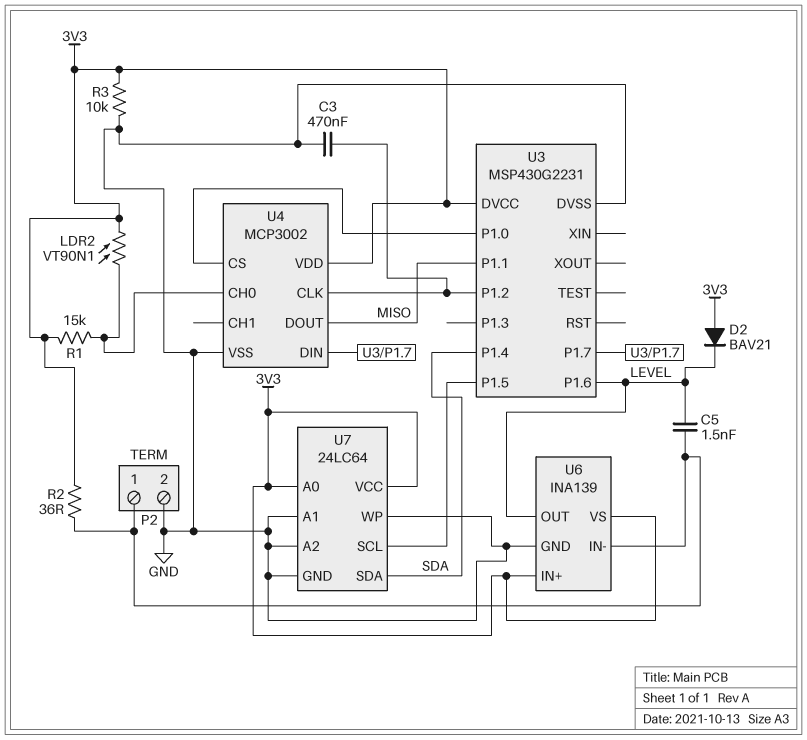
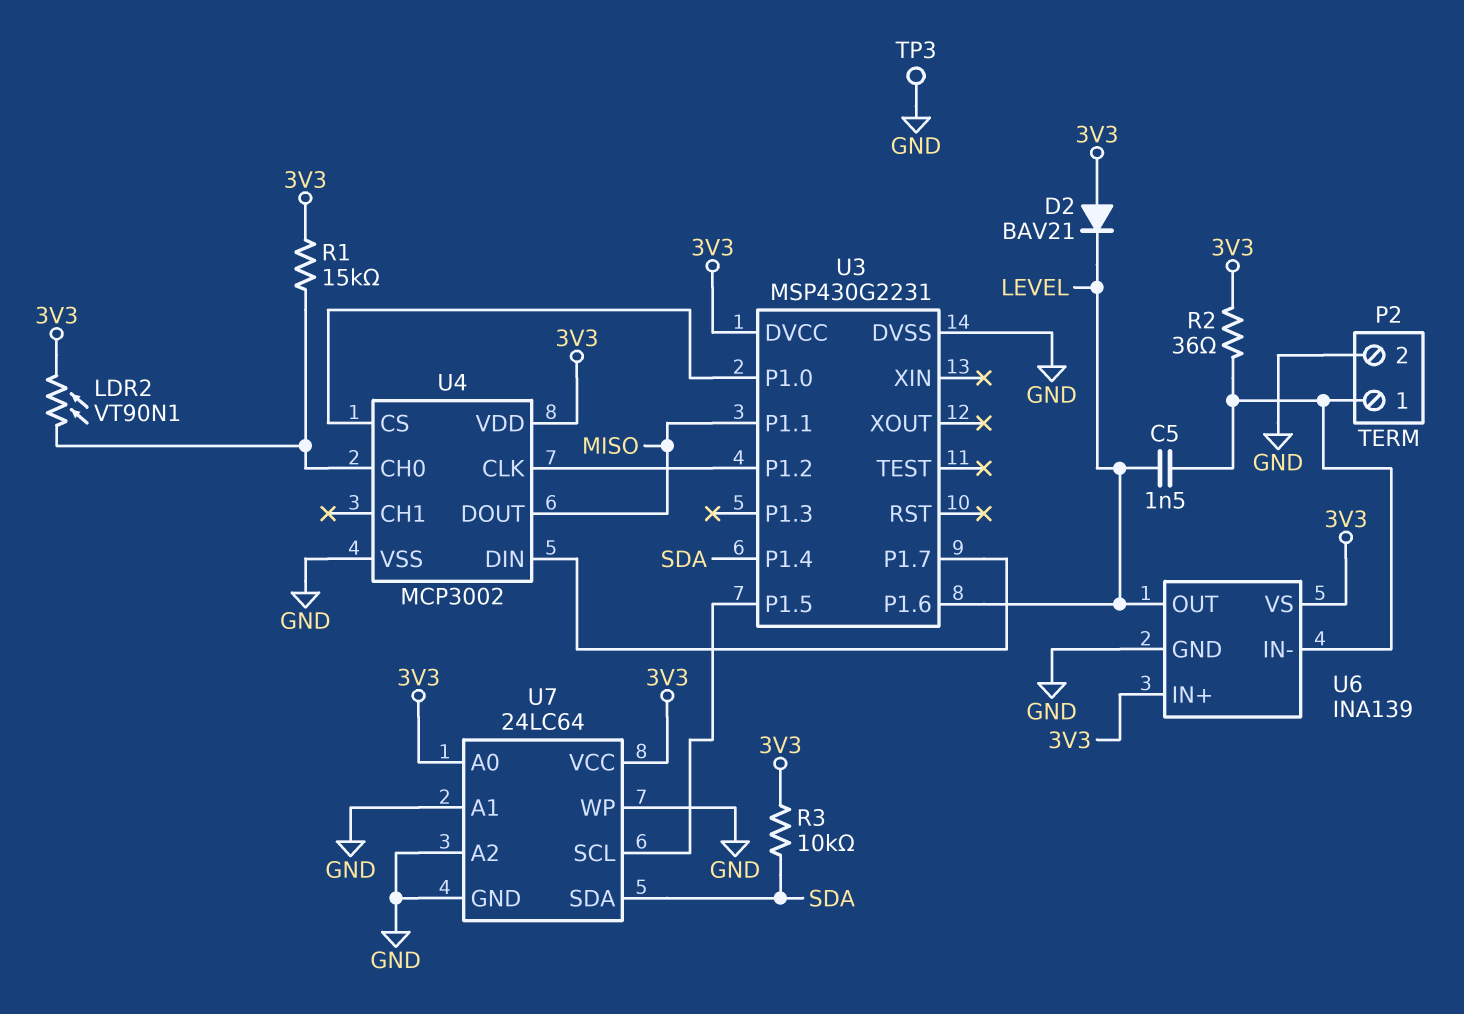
C3: 470nF (GND, U3/P1.2) -> none
R3: 10k (3V3, GND) -> 10k (3V3, SDA)
TP3: none -> test point (GND)

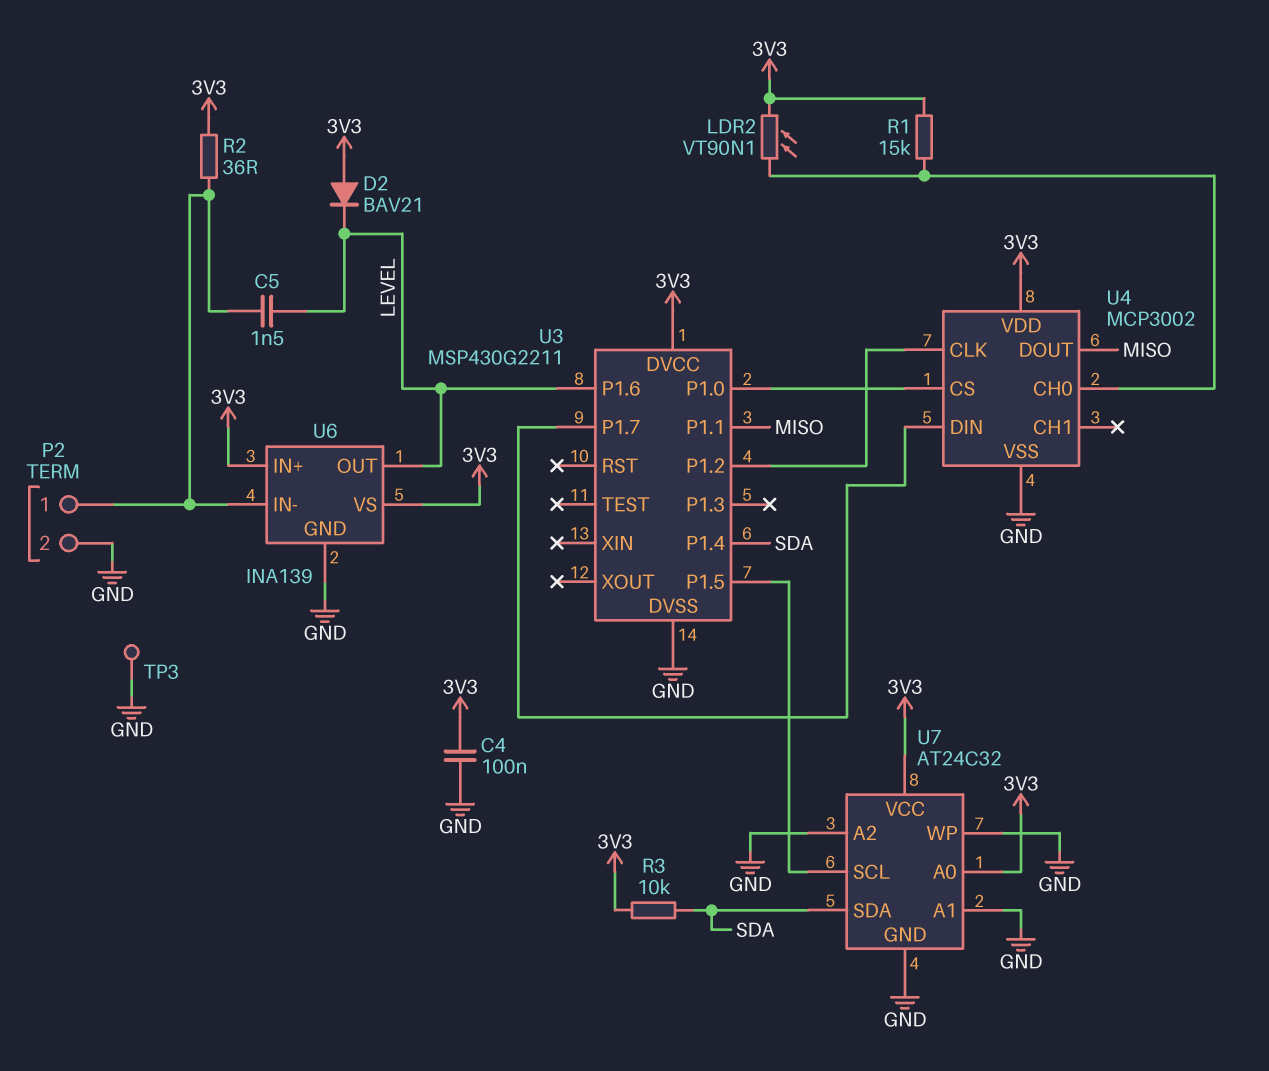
C4: none -> 100nF (3V3, GND)
U3: MSP430G2231 -> MSP430G2211
U7: 24LC64 -> AT24C32

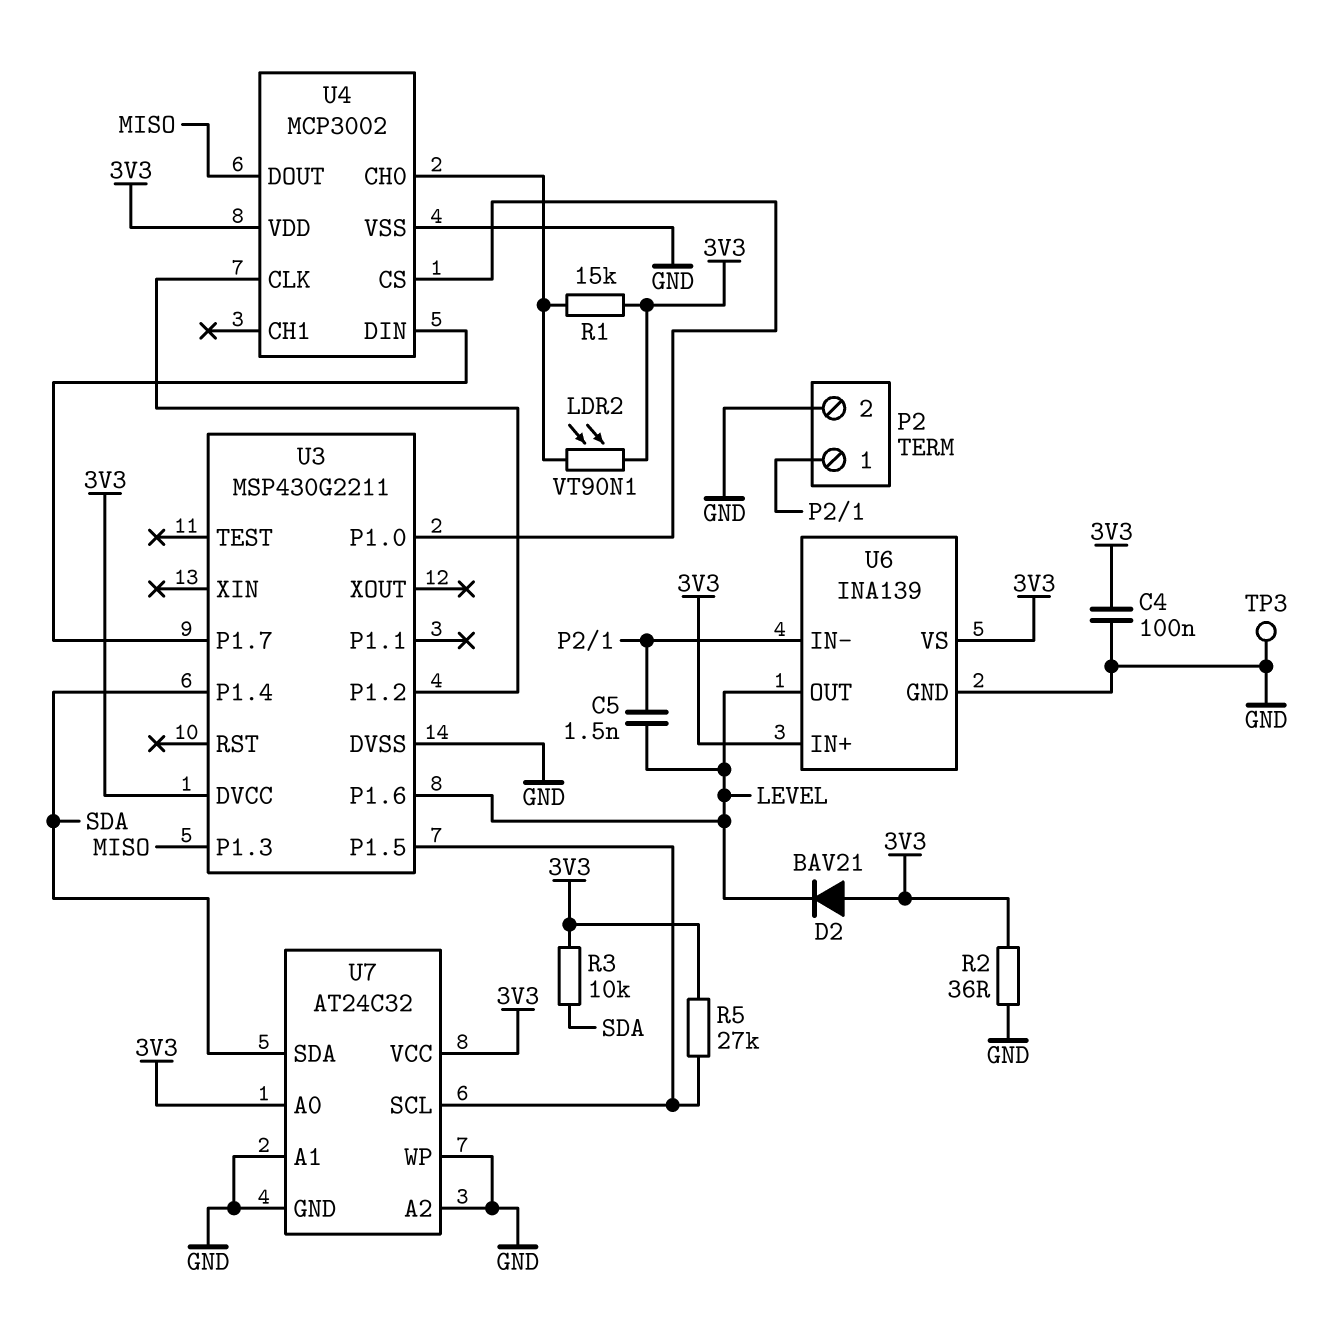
R2: 36 (3V3, P2/1) -> 36 (3V3, GND)
R5: none -> 27k (3V3, U3/P1.5)
U3 pin P1.1: MISO -> none
U3 pin P1.3: none -> MISO

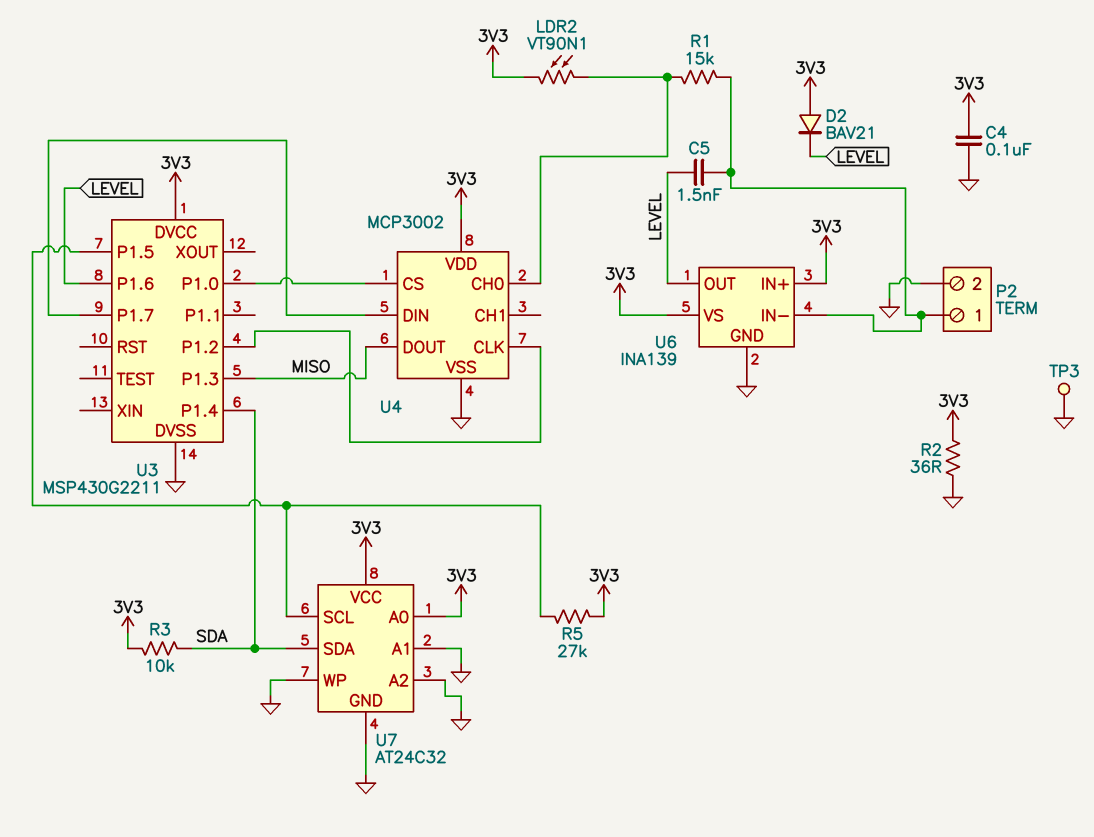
R1: 15k (3V3, U4/CH0) -> 15k (P2/1, U4/CH0)

